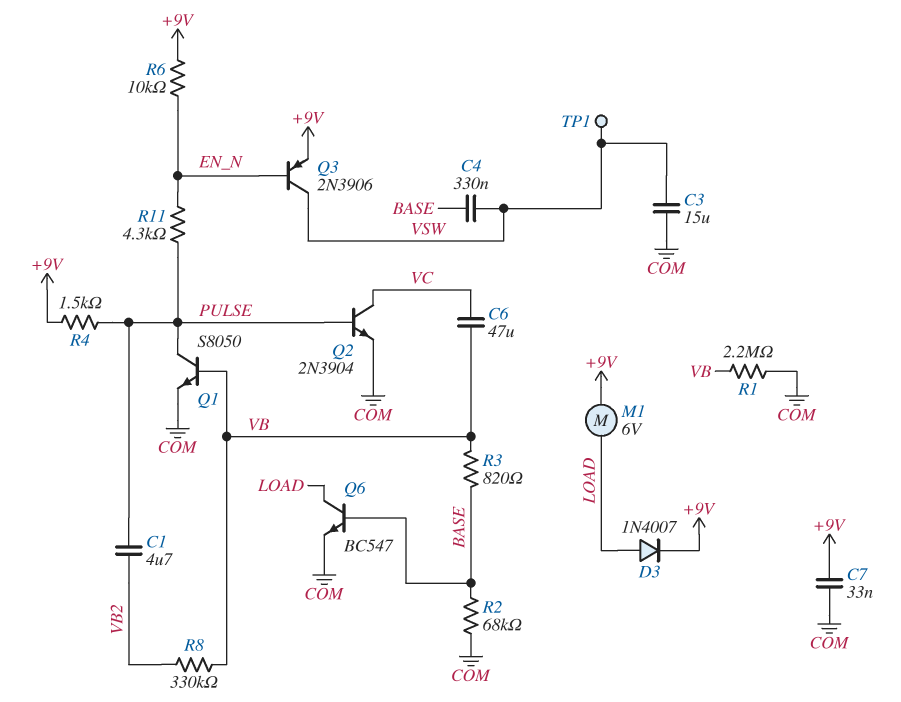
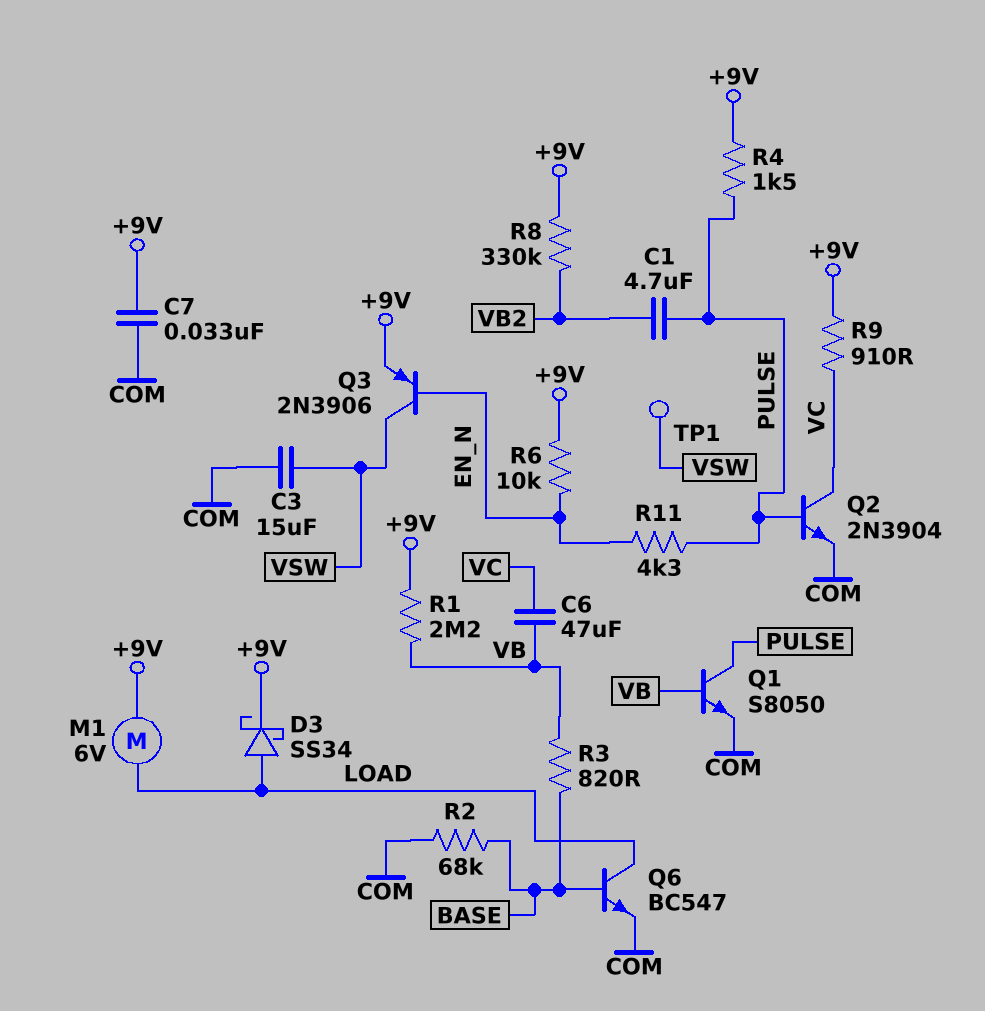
C4: 330nF (BASE, VSW) -> none
D3: diode 1N4007 (A LOAD, K +9V) -> schottky SS34 (A LOAD, K +9V)
R1: 2.2M (COM, VB) -> 2.2M (+9V, VB)
R8: 330k (VB, VB2) -> 330k (+9V, VB2)
R9: none -> 910 (+9V, VC)

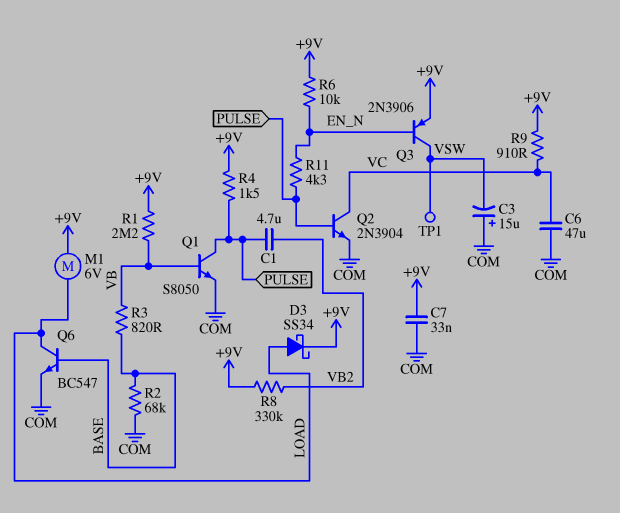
C3: 15uF (COM, VSW) -> 15uF (plus COM, minus VSW)
C6: 47uF (VB, VC) -> 47uF (COM, VC)

